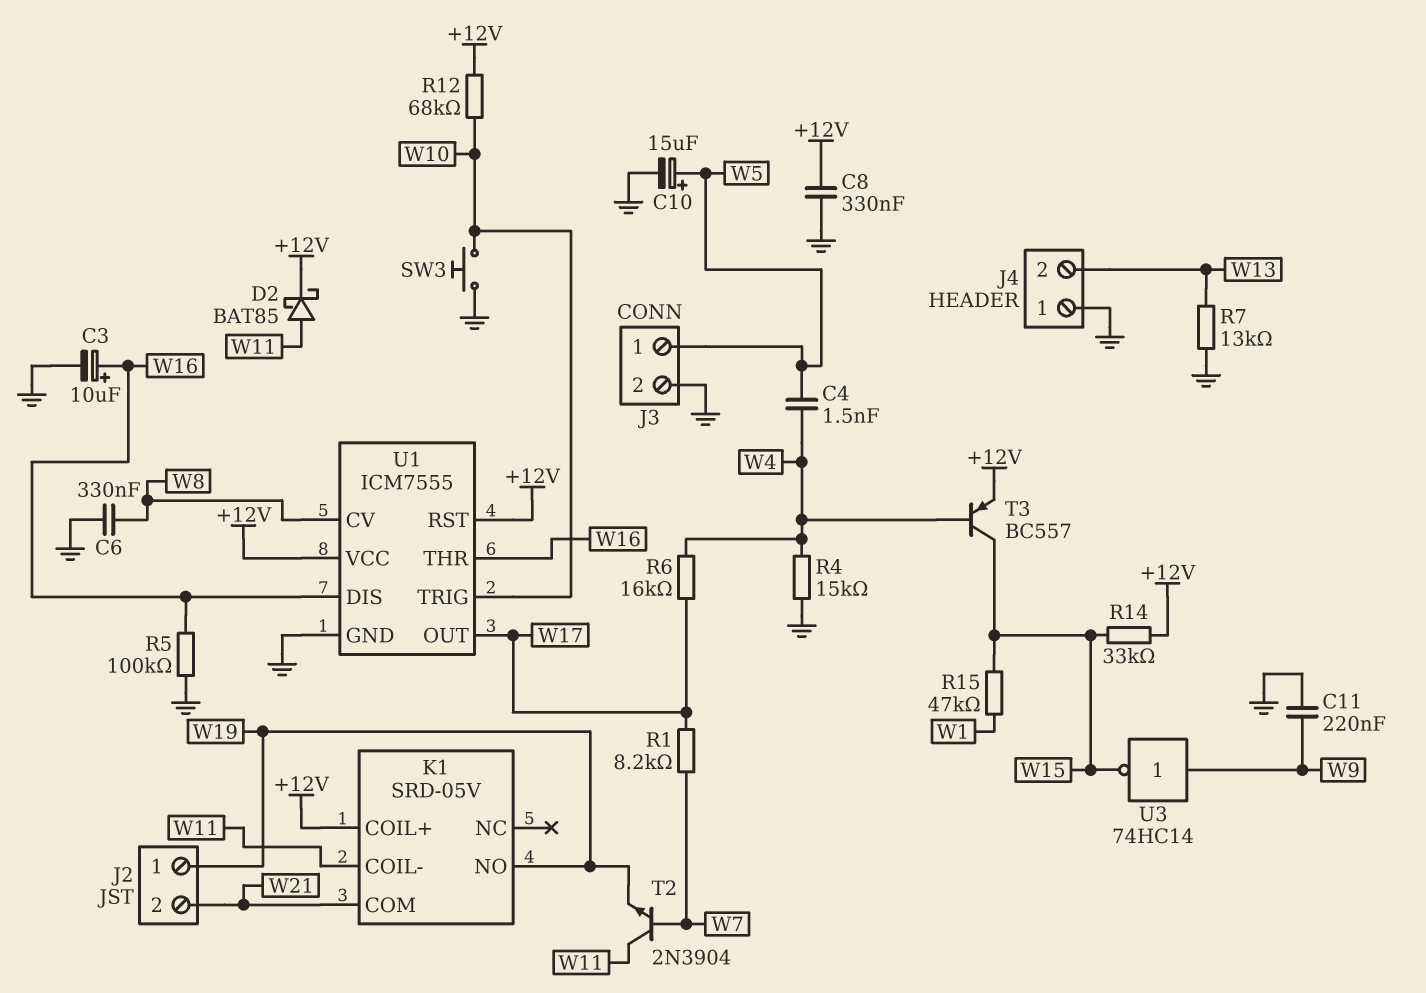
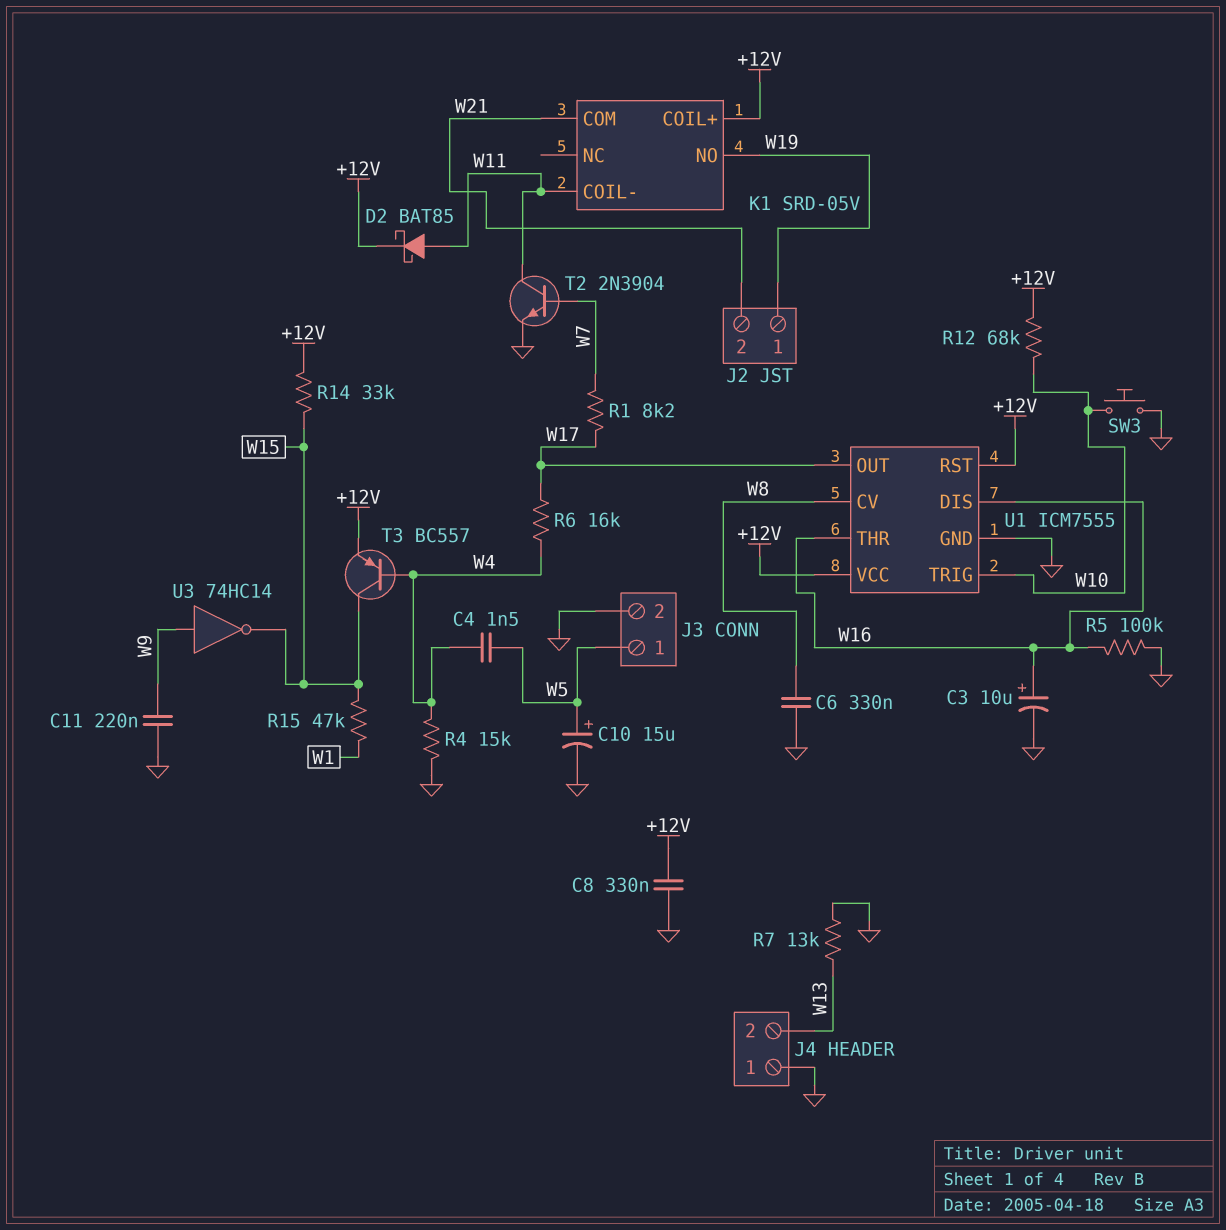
T2: NPN 2N3904 (B W7, C W11, E W19) -> NPN 2N3904 (B W7, C W11, E GND)

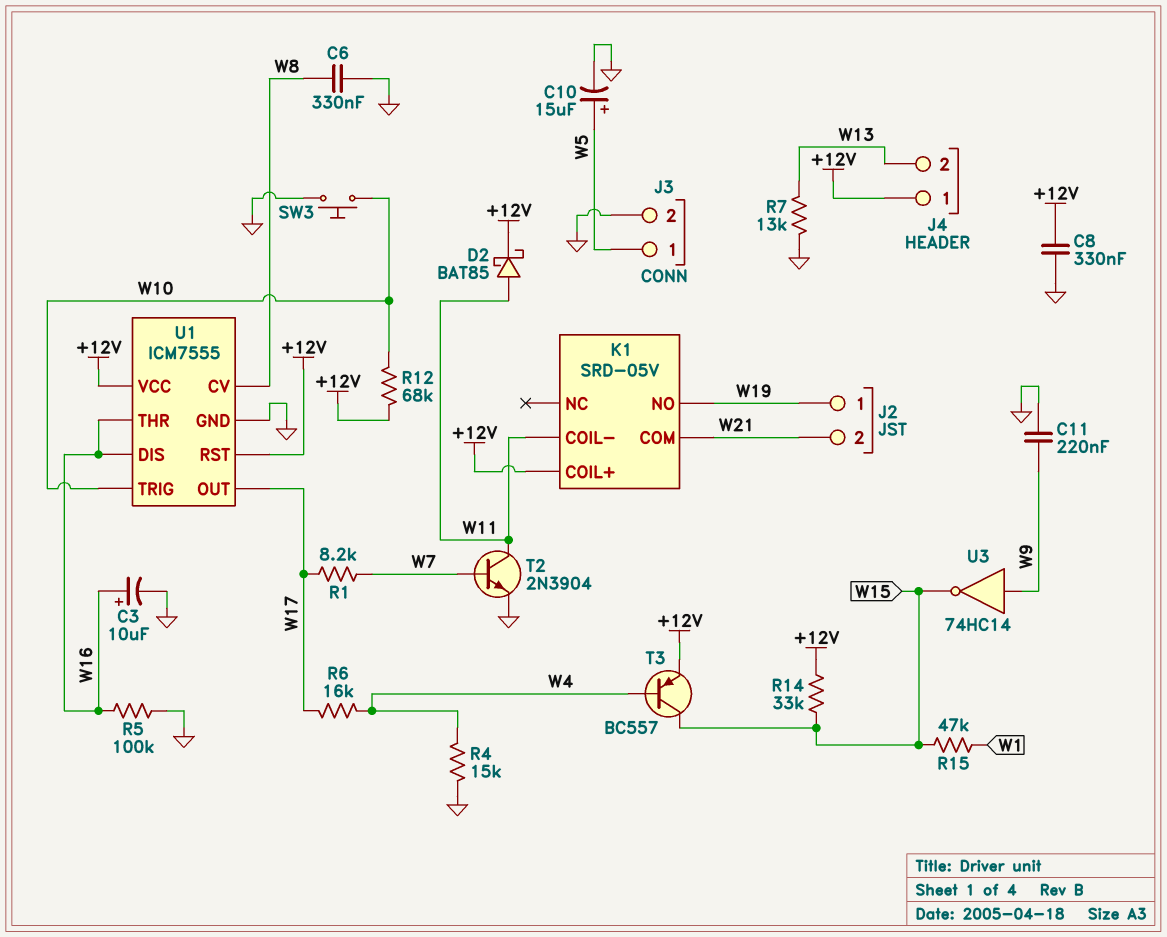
C4: 1.5nF (W4, W5) -> none
J4 pin 1: GND -> +12V

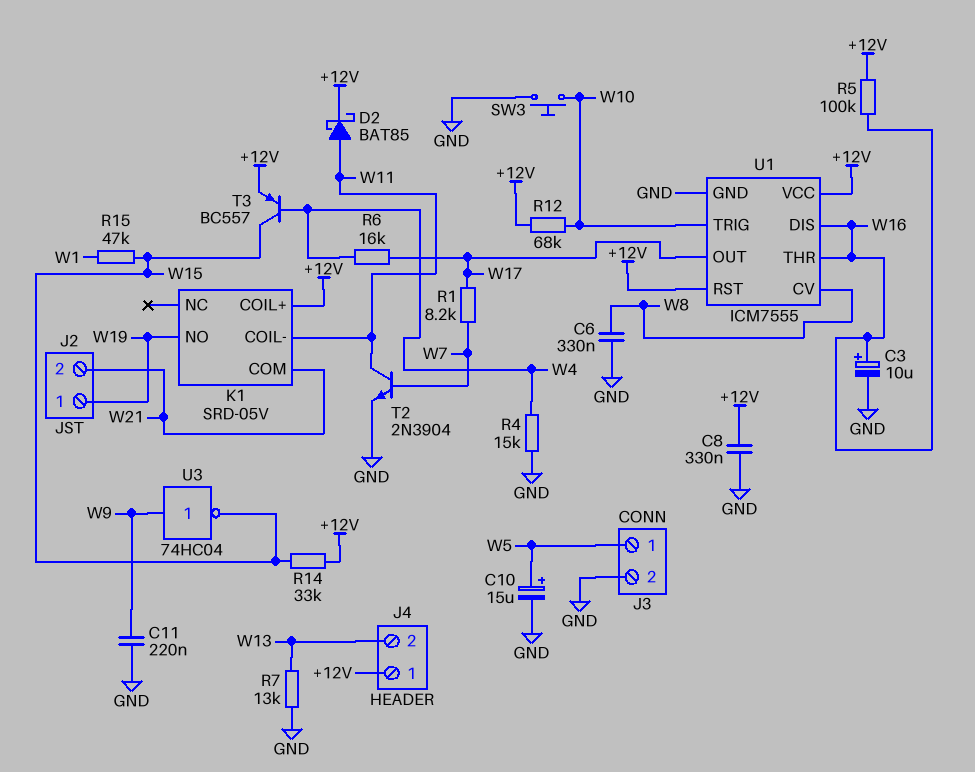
R5: 100k (GND, W16) -> 100k (+12V, W16)
U3: NOT 74HC14 (in W9, out W15) -> NOT 74HC04 (in W9, out W15)

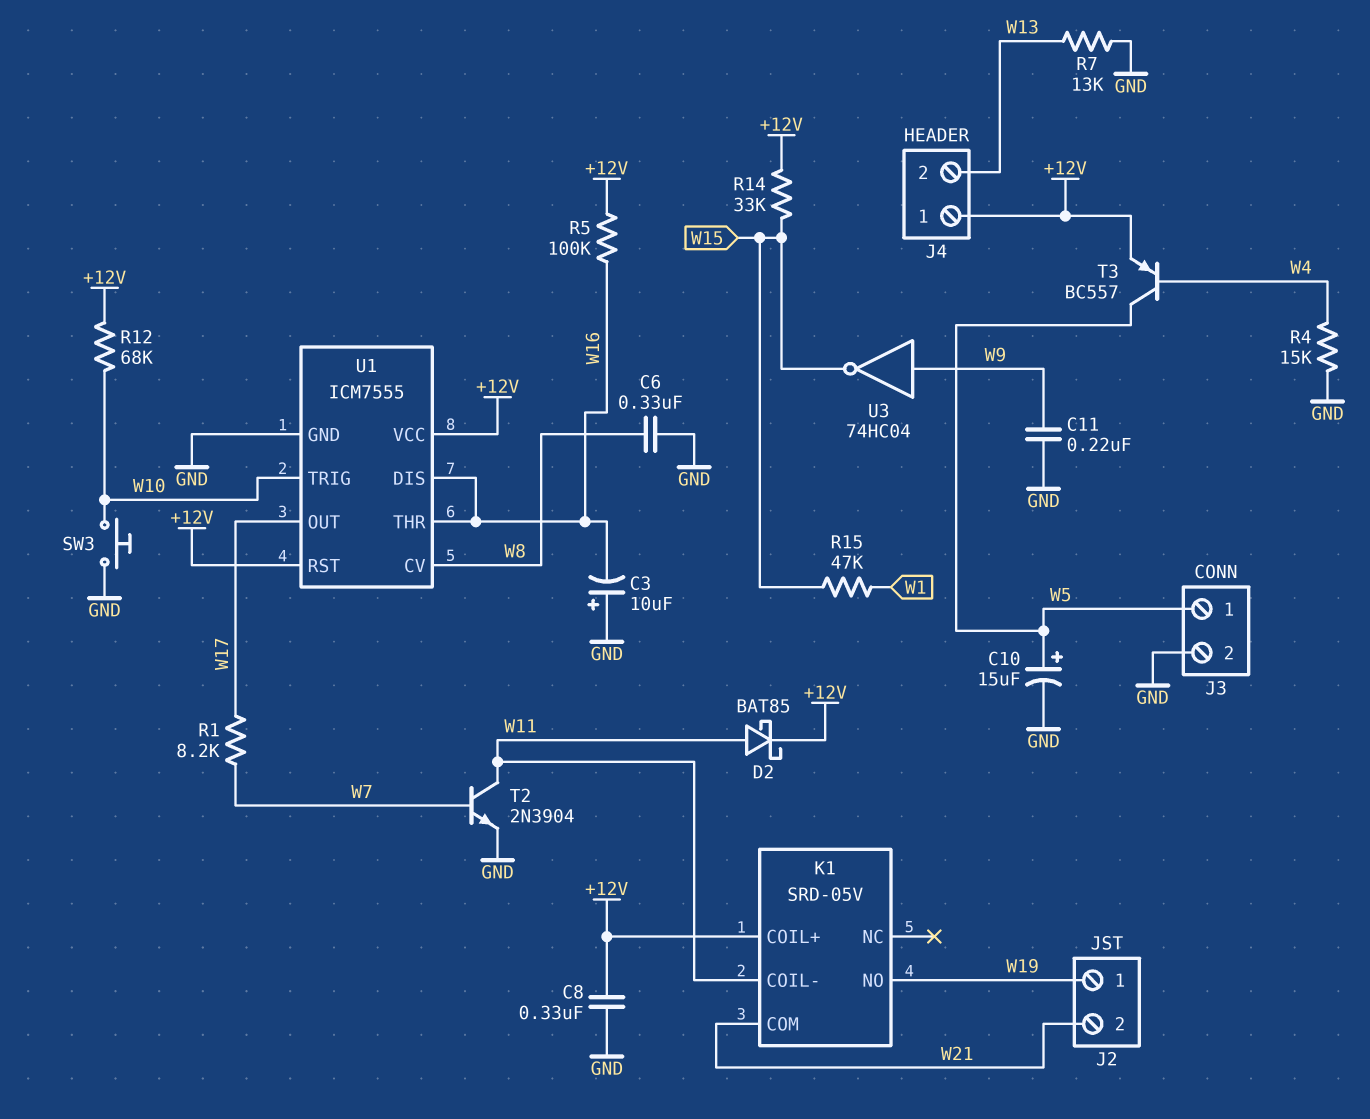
C3: 10uF (plus W16, minus GND) -> 10uF (plus GND, minus W16)
R6: 16k (W4, W17) -> none
T3: PNP BC557 (B W4, C W15, E +12V) -> PNP BC557 (B W4, C W5, E +12V)

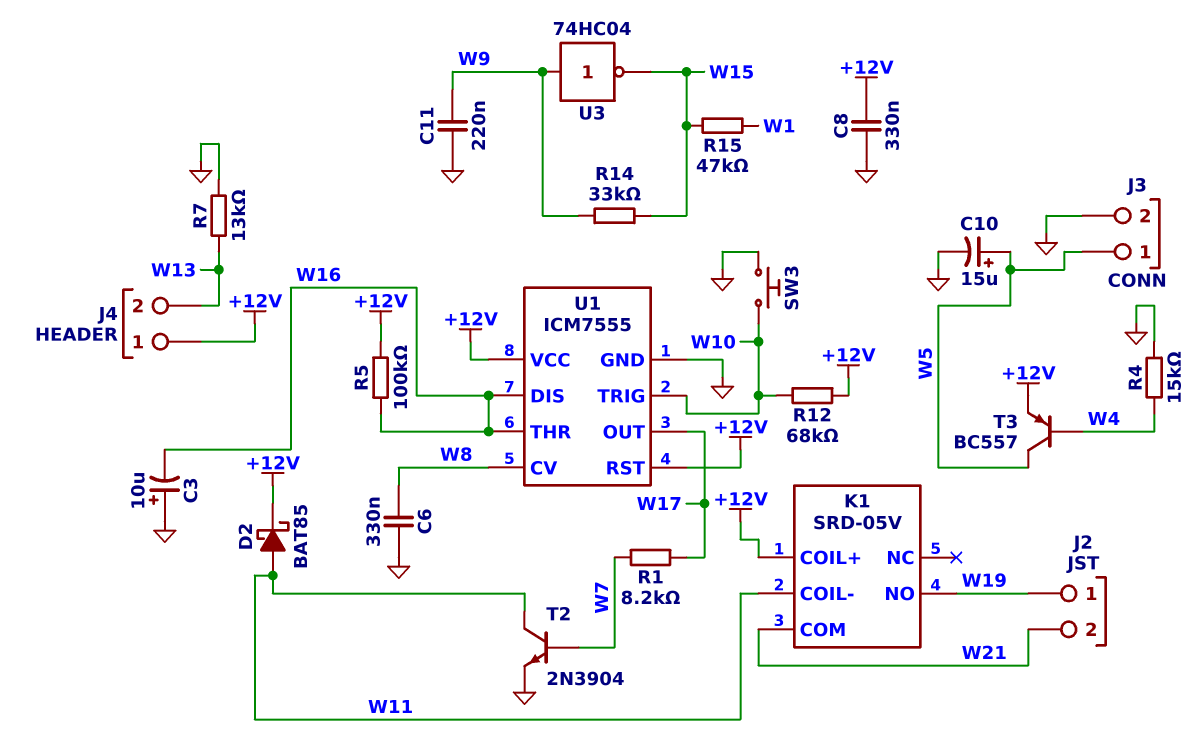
R14: 33k (+12V, W15) -> 33k (W9, W15)

